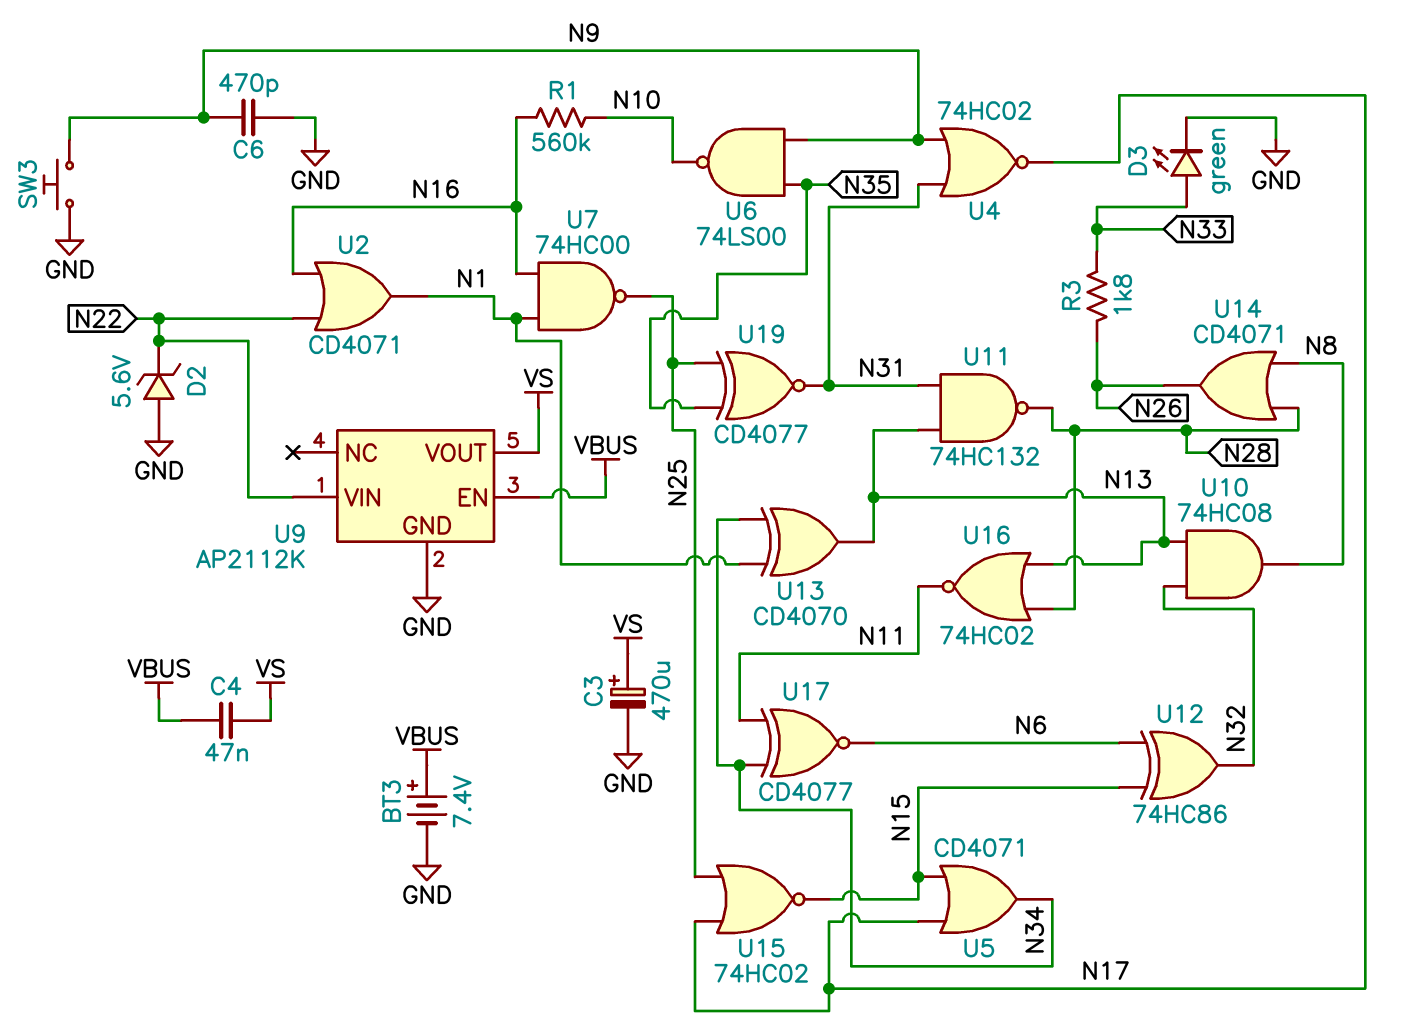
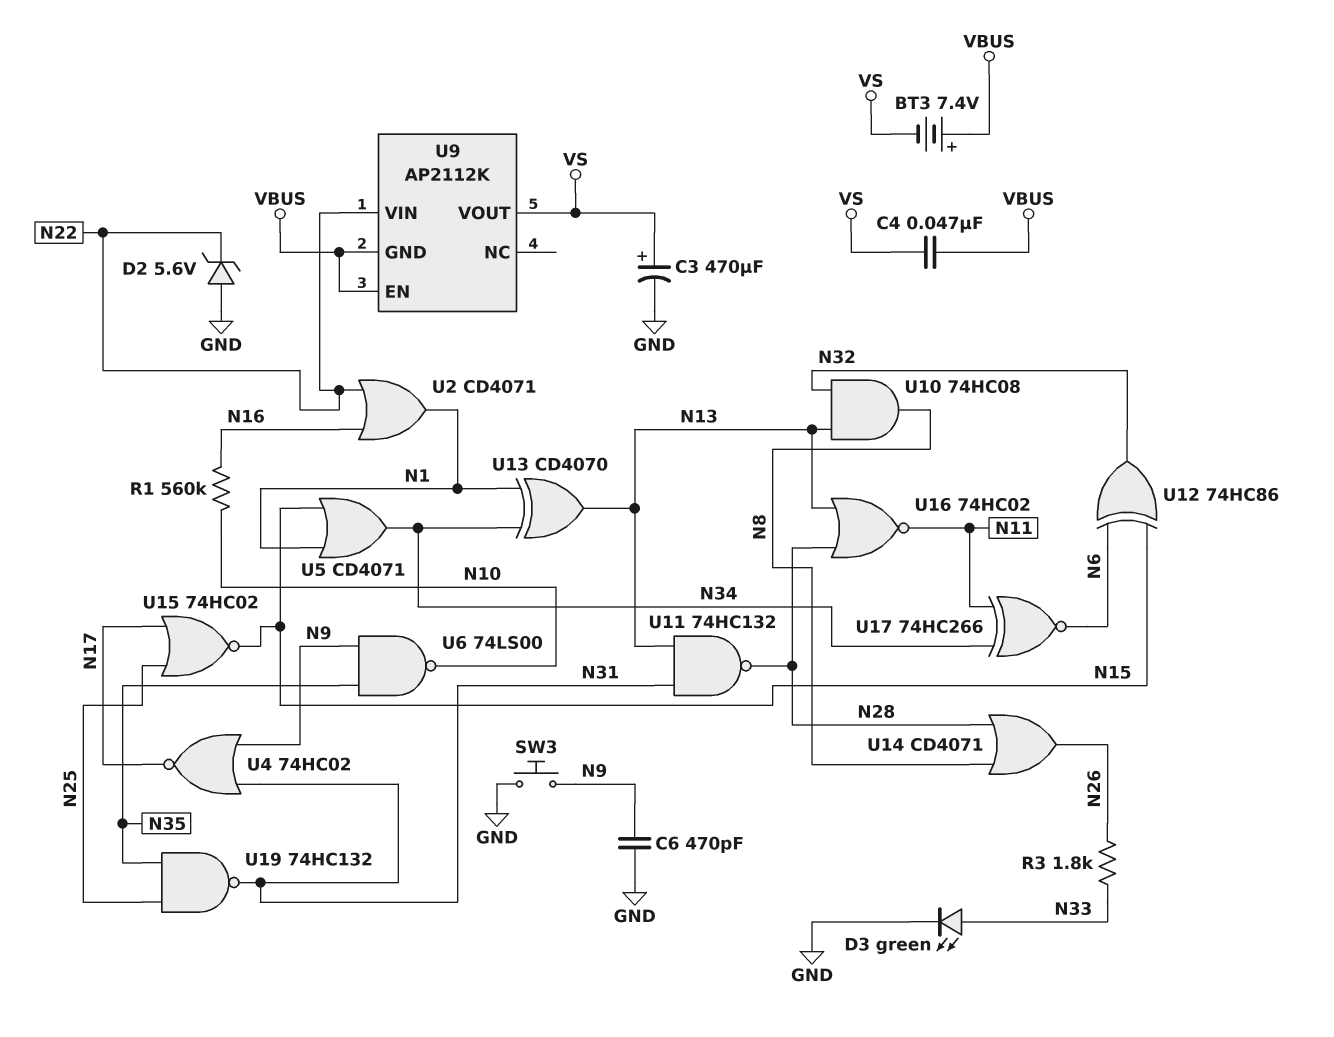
BT3: 7.4V (plus VBUS, minus GND) -> 7.4V (plus VBUS, minus VS)
U5: OR CD4071 (in N15, in N17, out N34) -> OR CD4071 (in N1, in N15, out N34)
U7: NAND 74HC00 (in N1, in N16, out N25) -> none
U9 pin GND: GND -> VBUS
U17: XNOR CD4077 (in N11, in N34, out N6) -> XNOR 74HC266 (in N11, in N34, out N6)
U19: XNOR CD4077 (in N25, in N35, out N31) -> NAND 74HC132 (in N25, in N35, out N31)

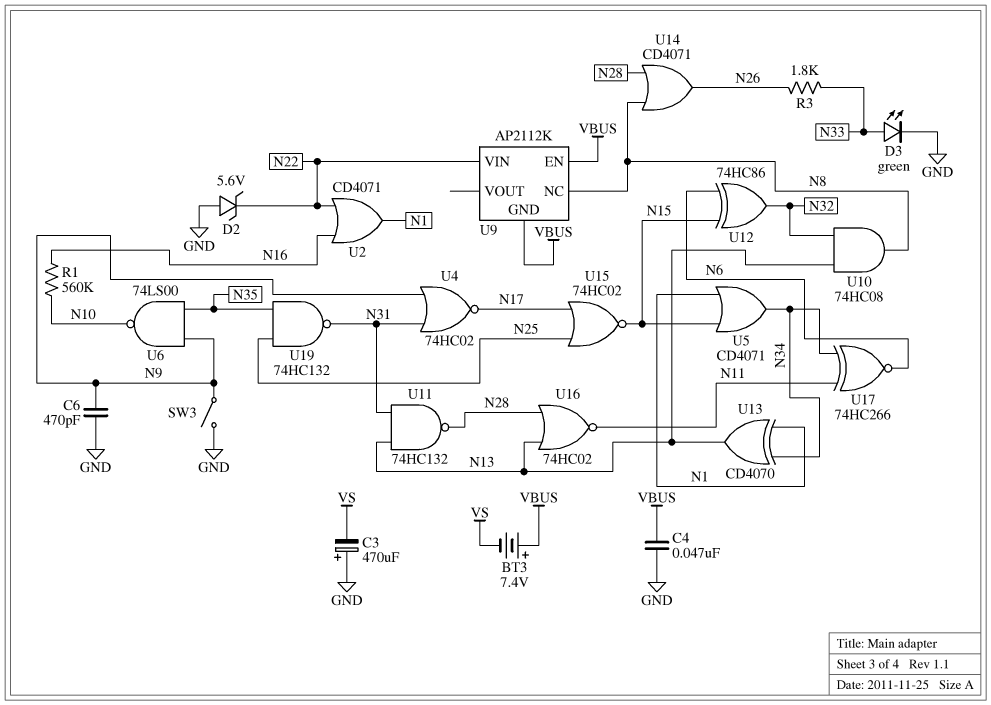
C3: 470uF (plus VS, minus GND) -> 470uF (plus GND, minus VS)
C4: 47nF (VBUS, VS) -> 47nF (GND, VBUS)
SW3: button (GND, N9) -> switch (GND, N9)
U9 pin NC: none -> N8
U9 pin VOUT: VS -> none

